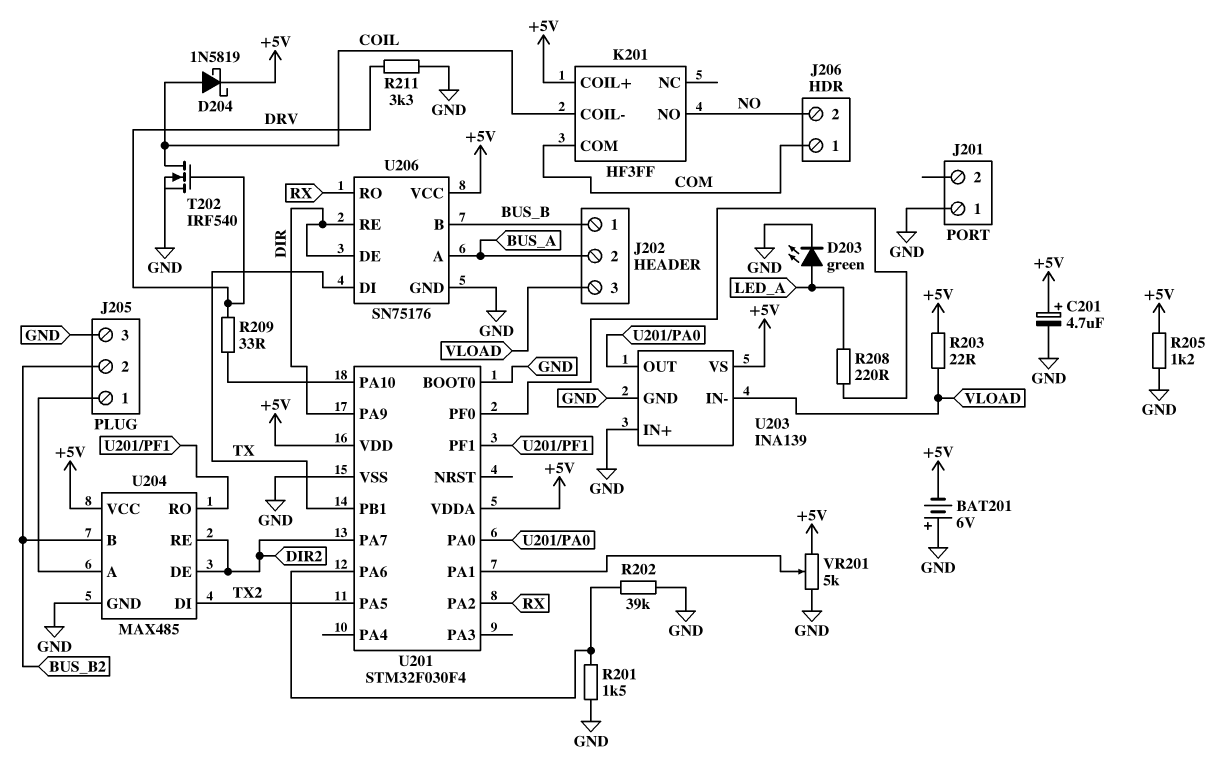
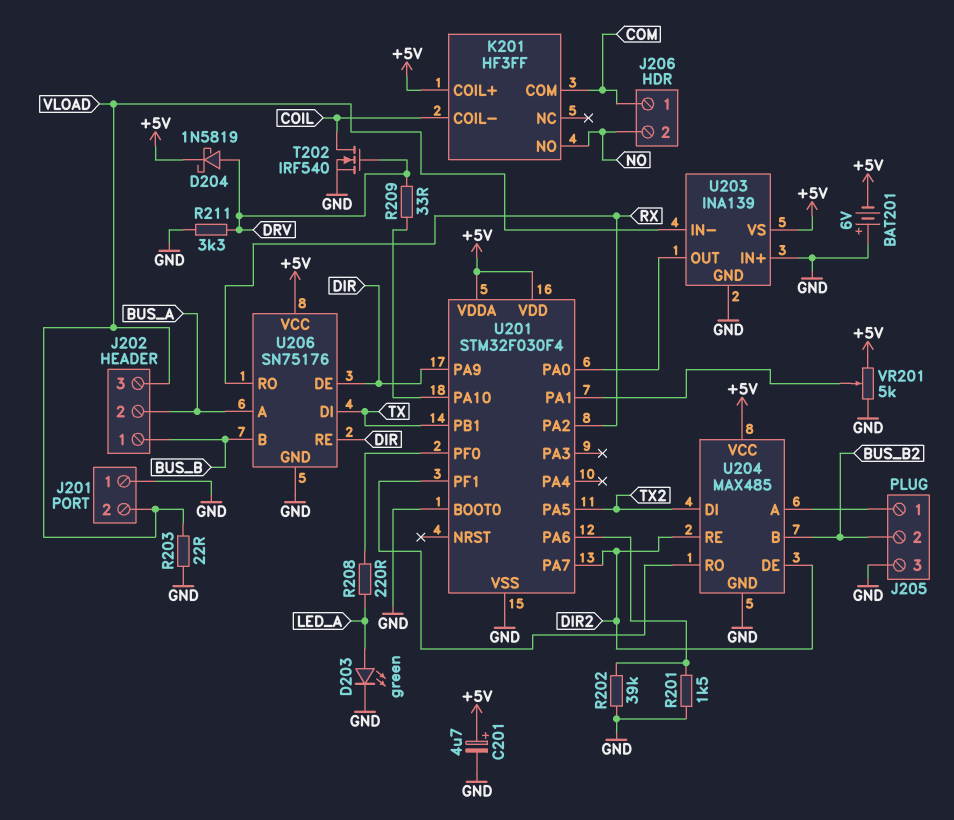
D204: schottky 1N5819 (A COIL, K +5V) -> schottky 1N5819 (A DRV, K +5V)
J201 pin 2: none -> VLOAD
R203: 22 (+5V, VLOAD) -> 22 (GND, VLOAD)
R205: 1.2k (+5V, GND) -> none

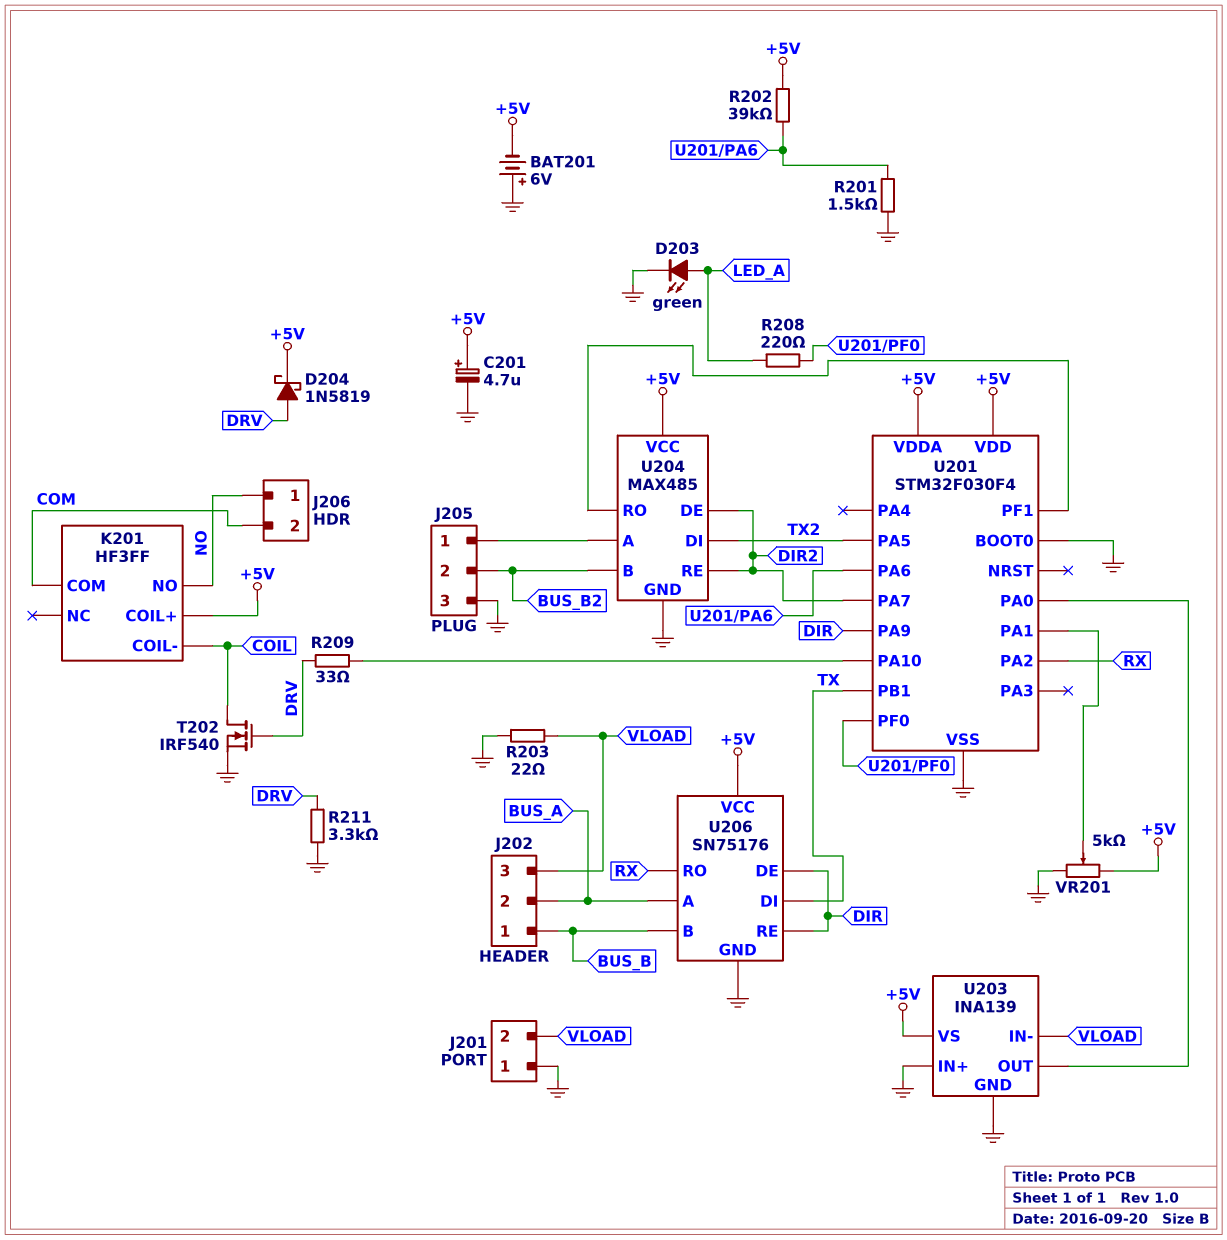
J206 pin 1: COM -> NO
J206 pin 2: NO -> COM
R202: 39k (GND, U201/PA6) -> 39k (+5V, U201/PA6)

